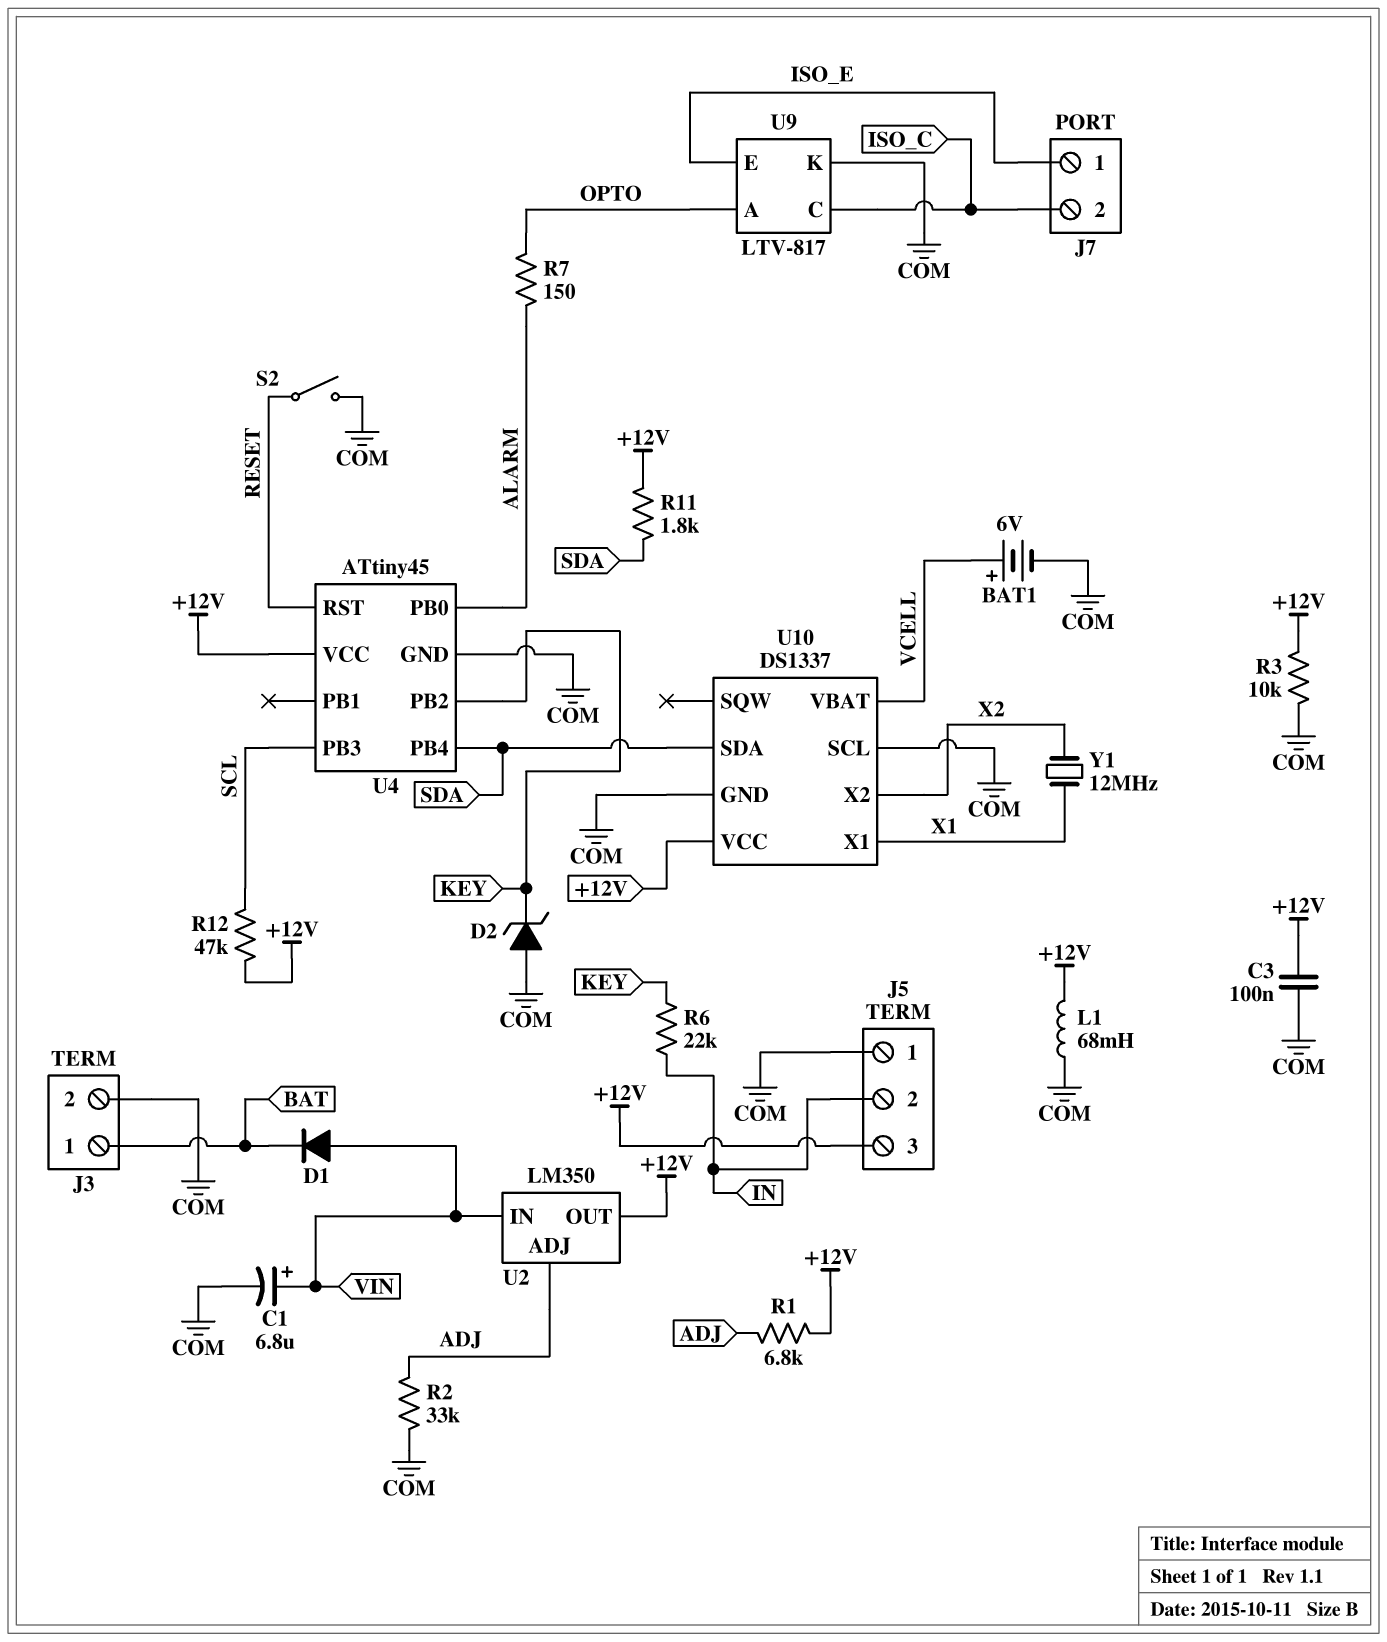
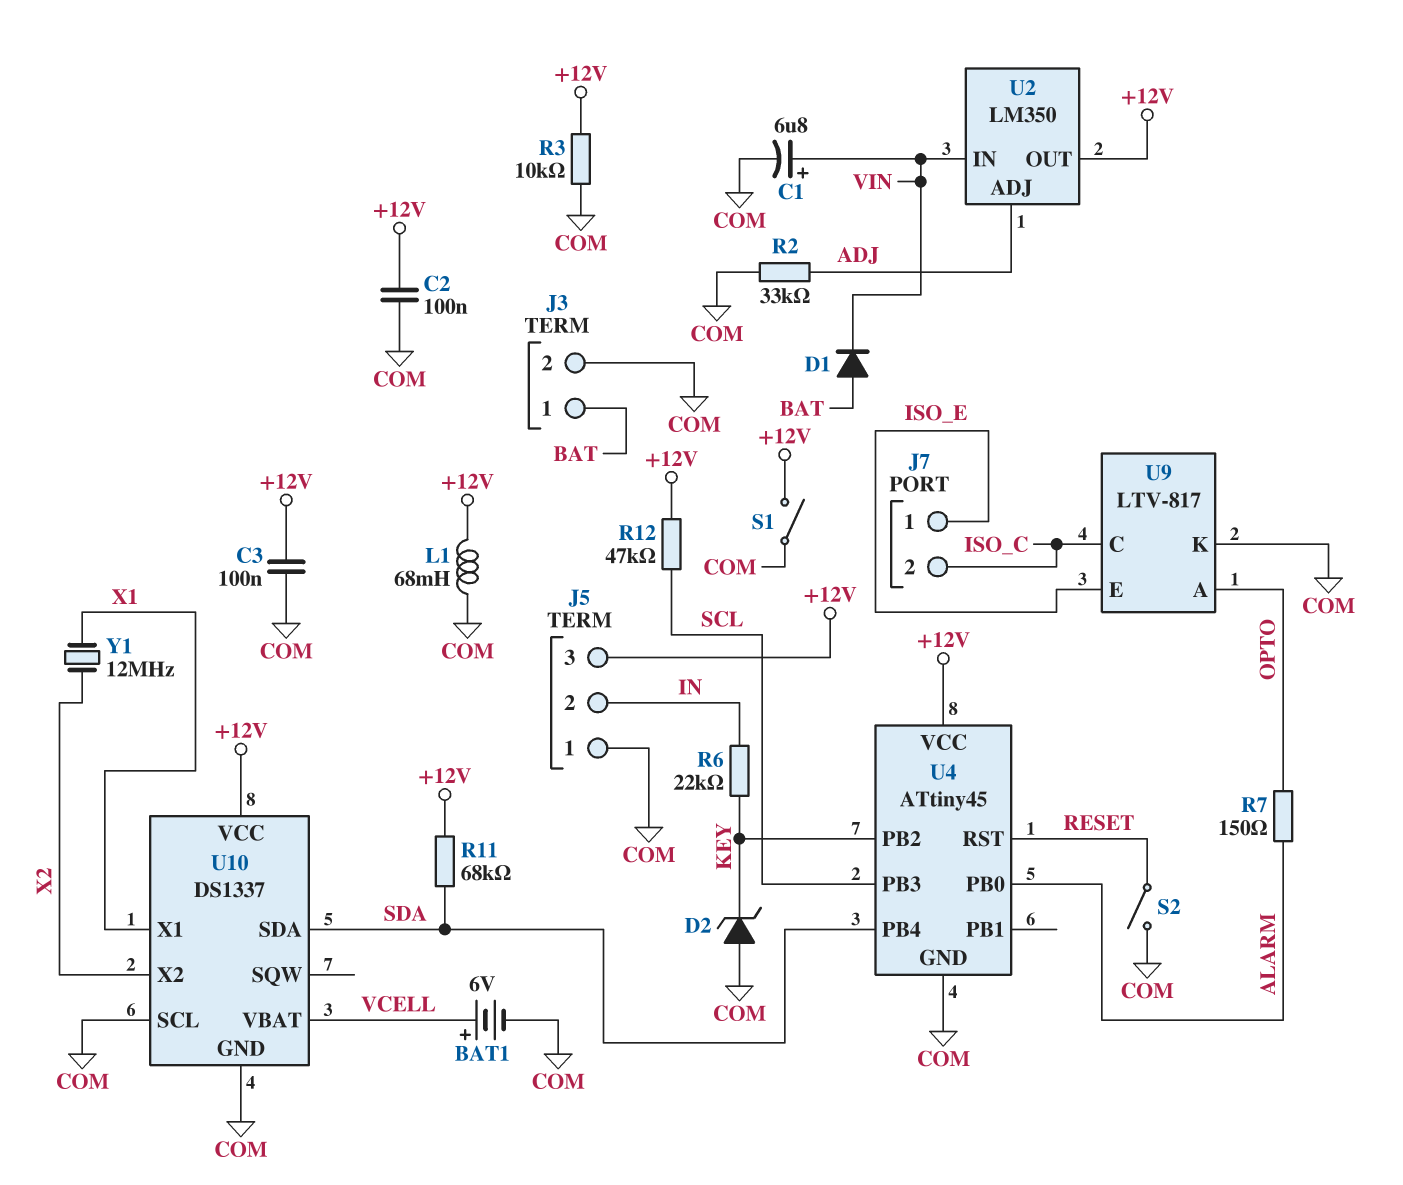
C2: none -> 100nF (+12V, COM)
D1: diode (A VIN, K BAT) -> diode (A BAT, K VIN)
R1: 6.8k (+12V, ADJ) -> none
R11: 1.8k (+12V, SDA) -> 68k (+12V, SDA)
S1: none -> switch (+12V, COM)

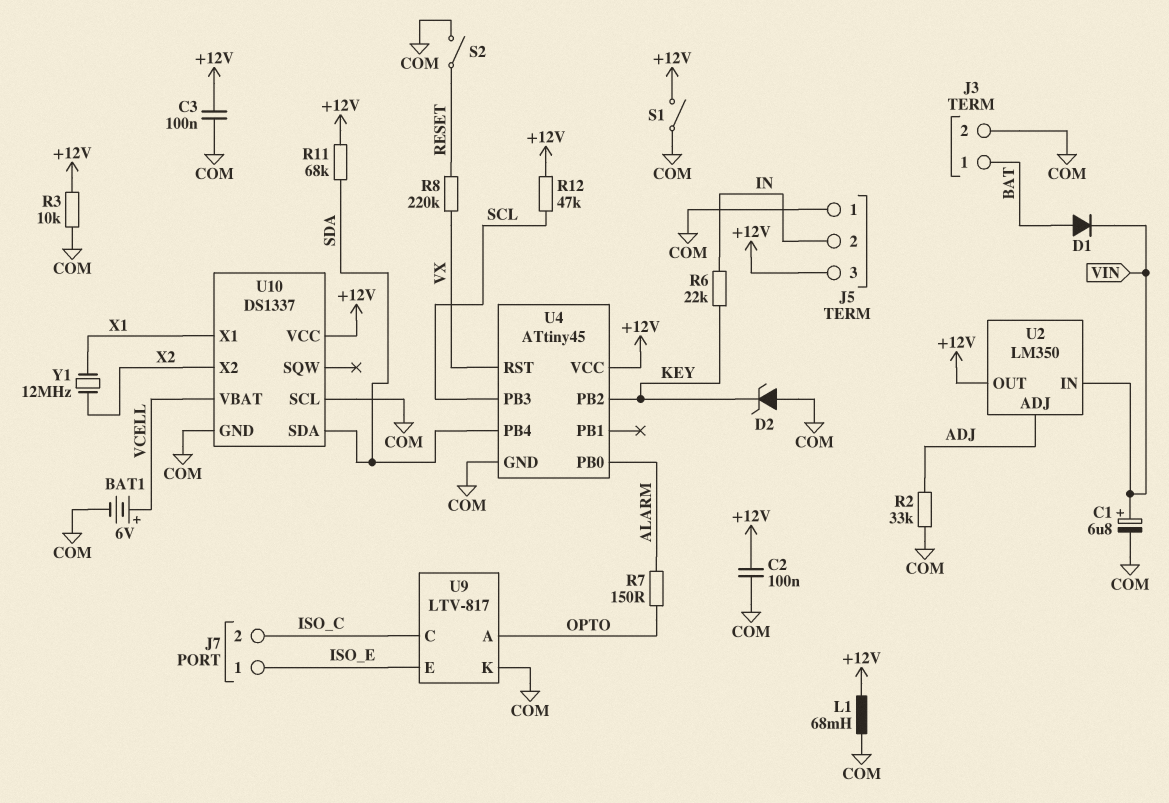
R8: none -> 220k (RESET, VX)
U4 pin RST: RESET -> VX

